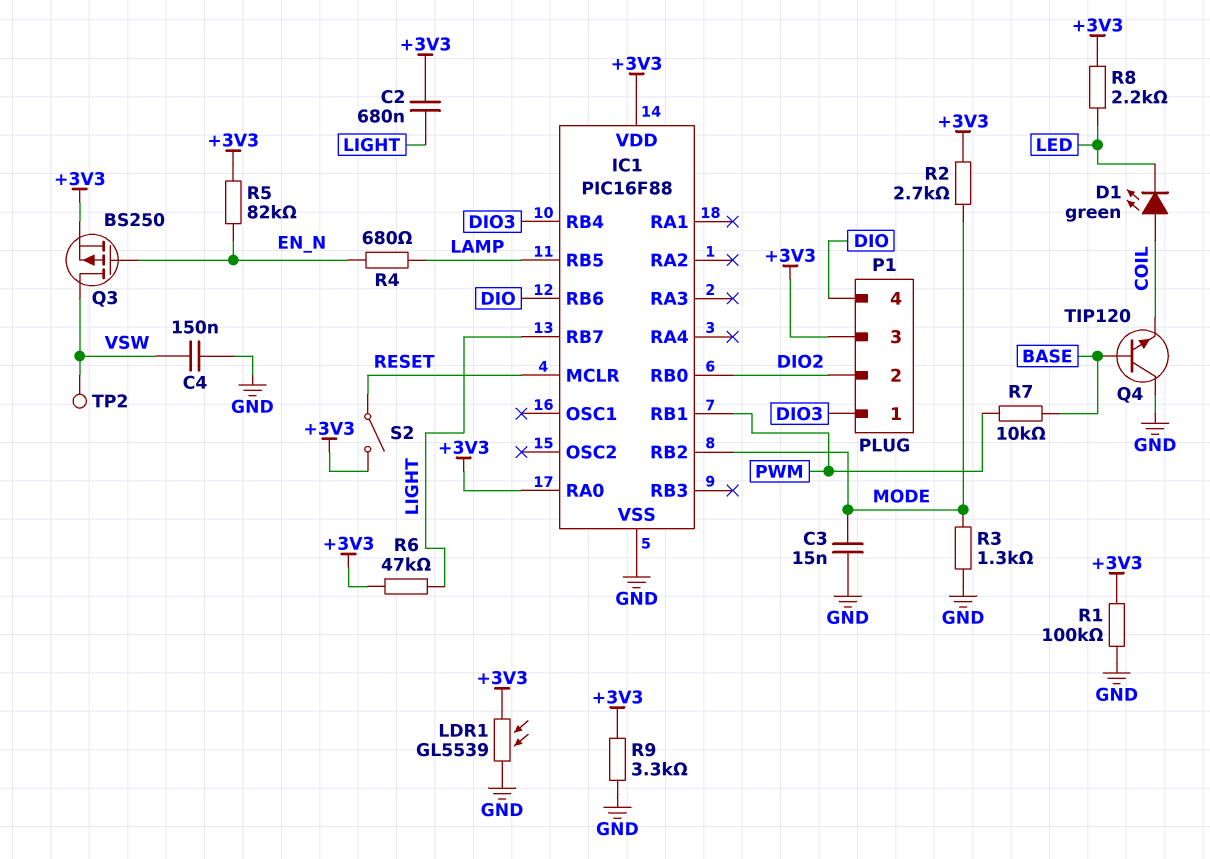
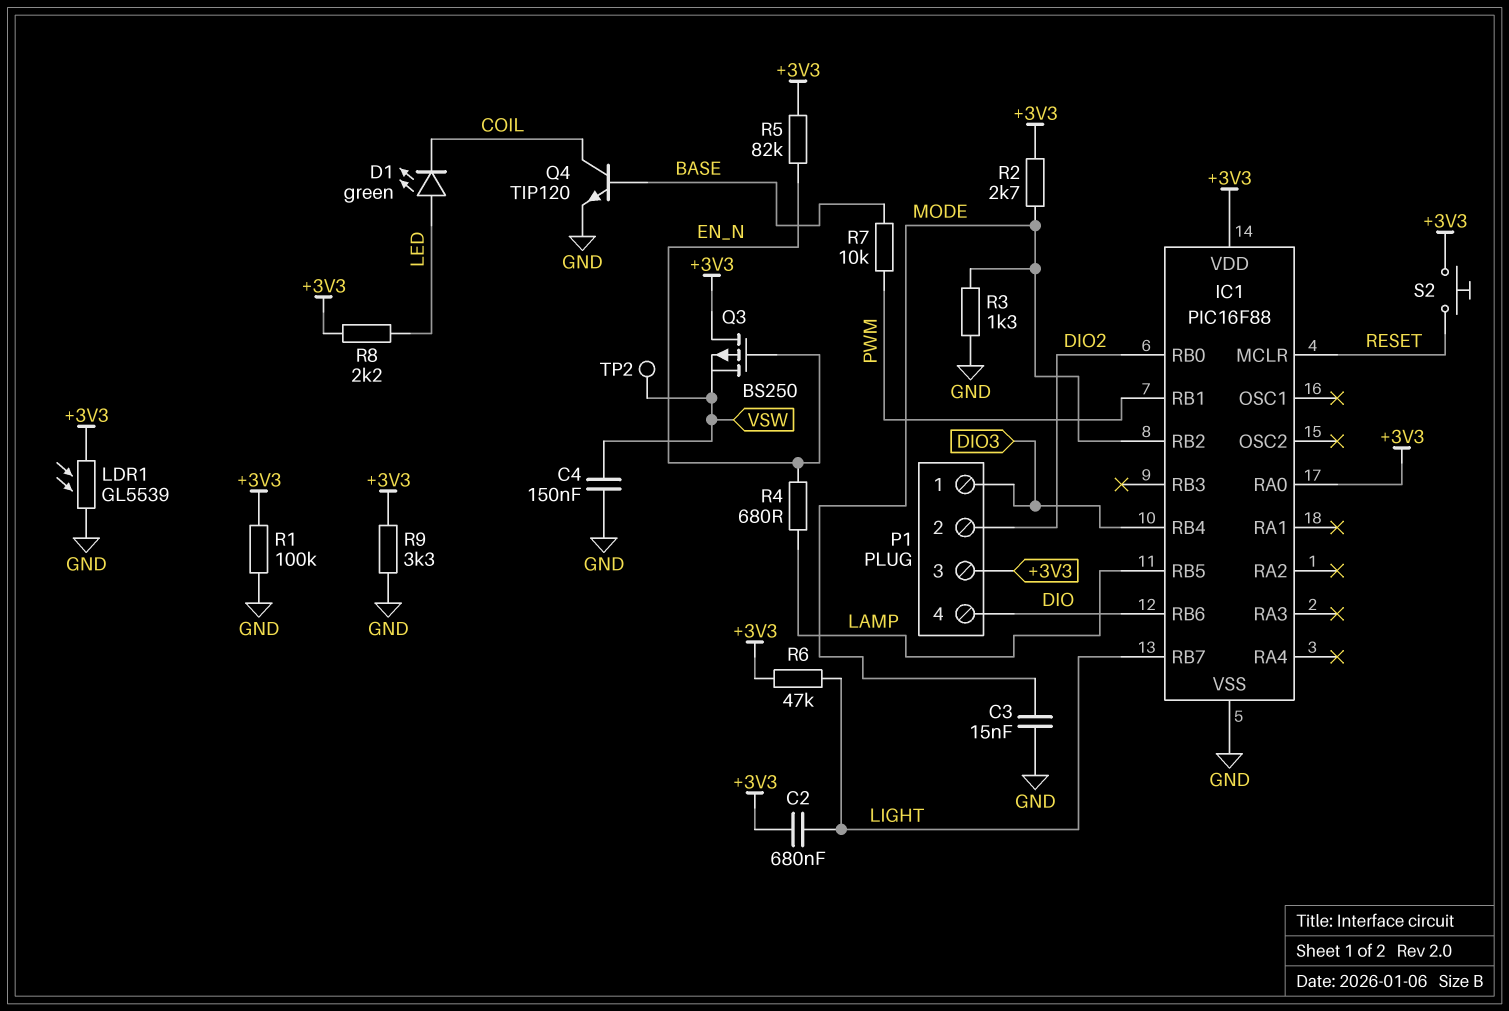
D1: LED green (A COIL, K LED) -> LED green (A LED, K COIL)
Q3: PMOS BS250 (G EN_N, D VSW, S +3V3) -> PMOS BS250 (G EN_N, D +3V3, S VSW)
Q4: NPN TIP120 (B BASE, C GND, E COIL) -> NPN TIP120 (B BASE, C COIL, E GND)
S2: switch (+3V3, RESET) -> button (+3V3, RESET)

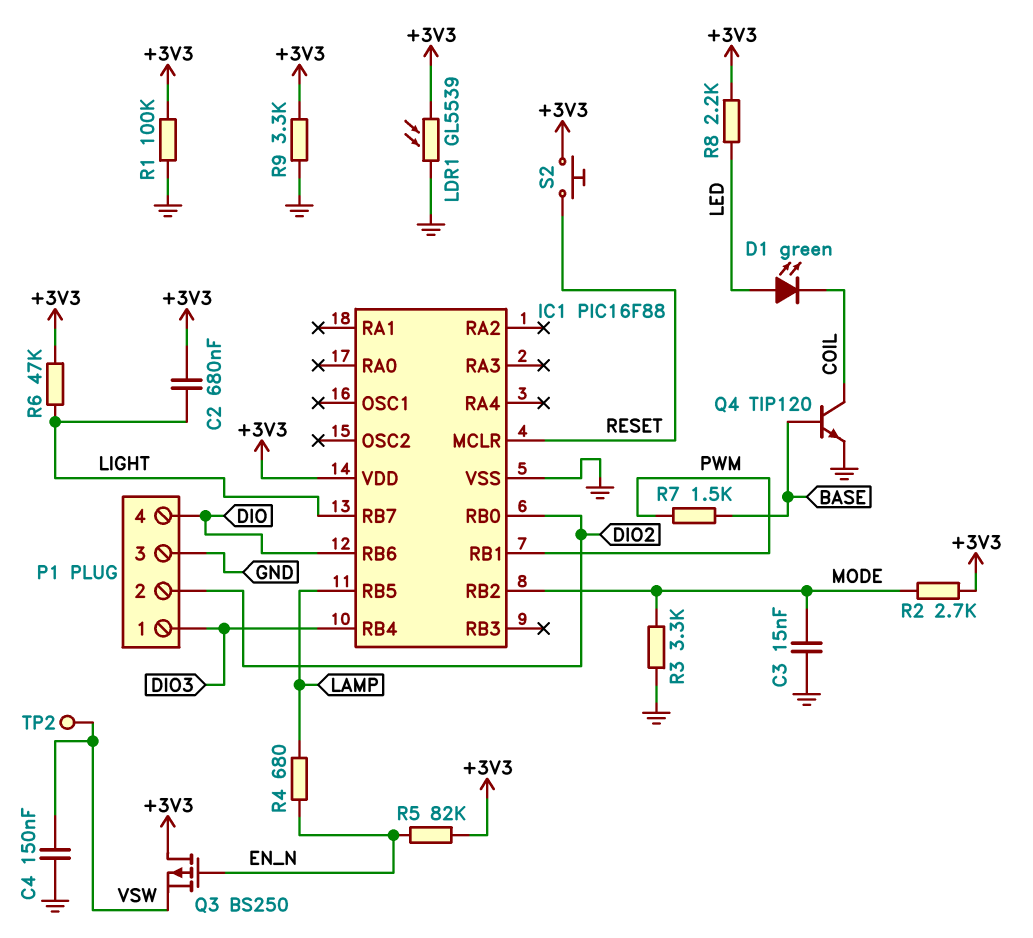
IC1 pin RA0: +3V3 -> none
P1 pin 3: +3V3 -> GND
R3: 1.3k (GND, MODE) -> 3.3k (GND, MODE)
R7: 10k (BASE, PWM) -> 1.5k (BASE, PWM)

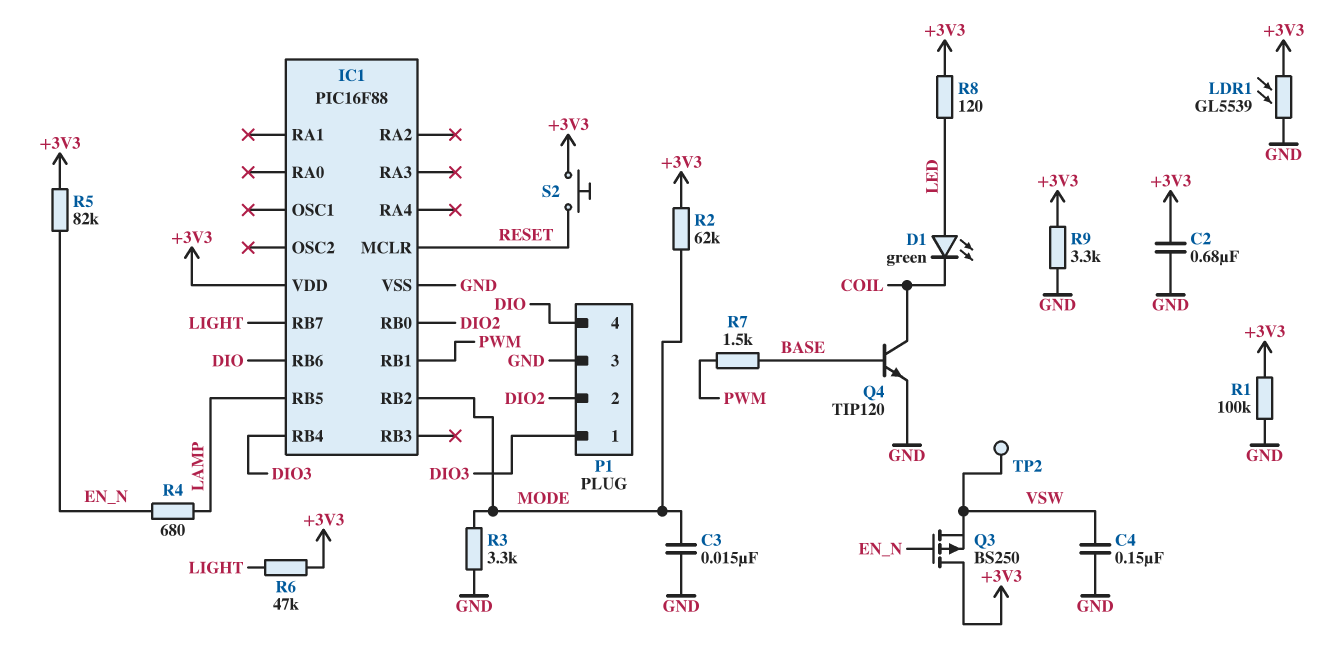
C2: 680nF (+3V3, LIGHT) -> 680nF (+3V3, GND)
R2: 2.7k (+3V3, MODE) -> 62k (+3V3, MODE)
R8: 2.2k (+3V3, LED) -> 120 (+3V3, LED)

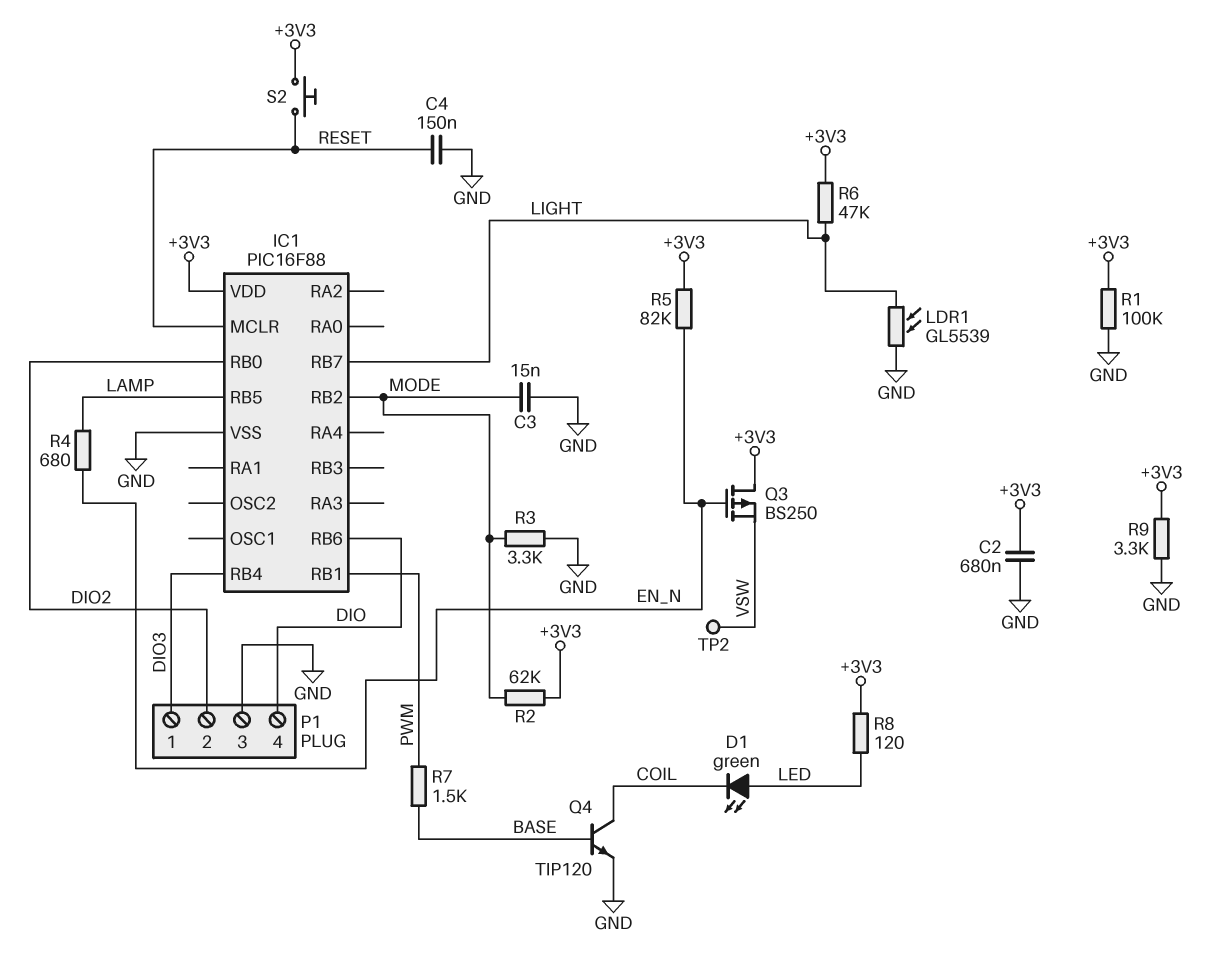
C4: 150nF (GND, VSW) -> 150nF (GND, RESET)
LDR1: GL5539 (+3V3, GND) -> GL5539 (GND, LIGHT)

